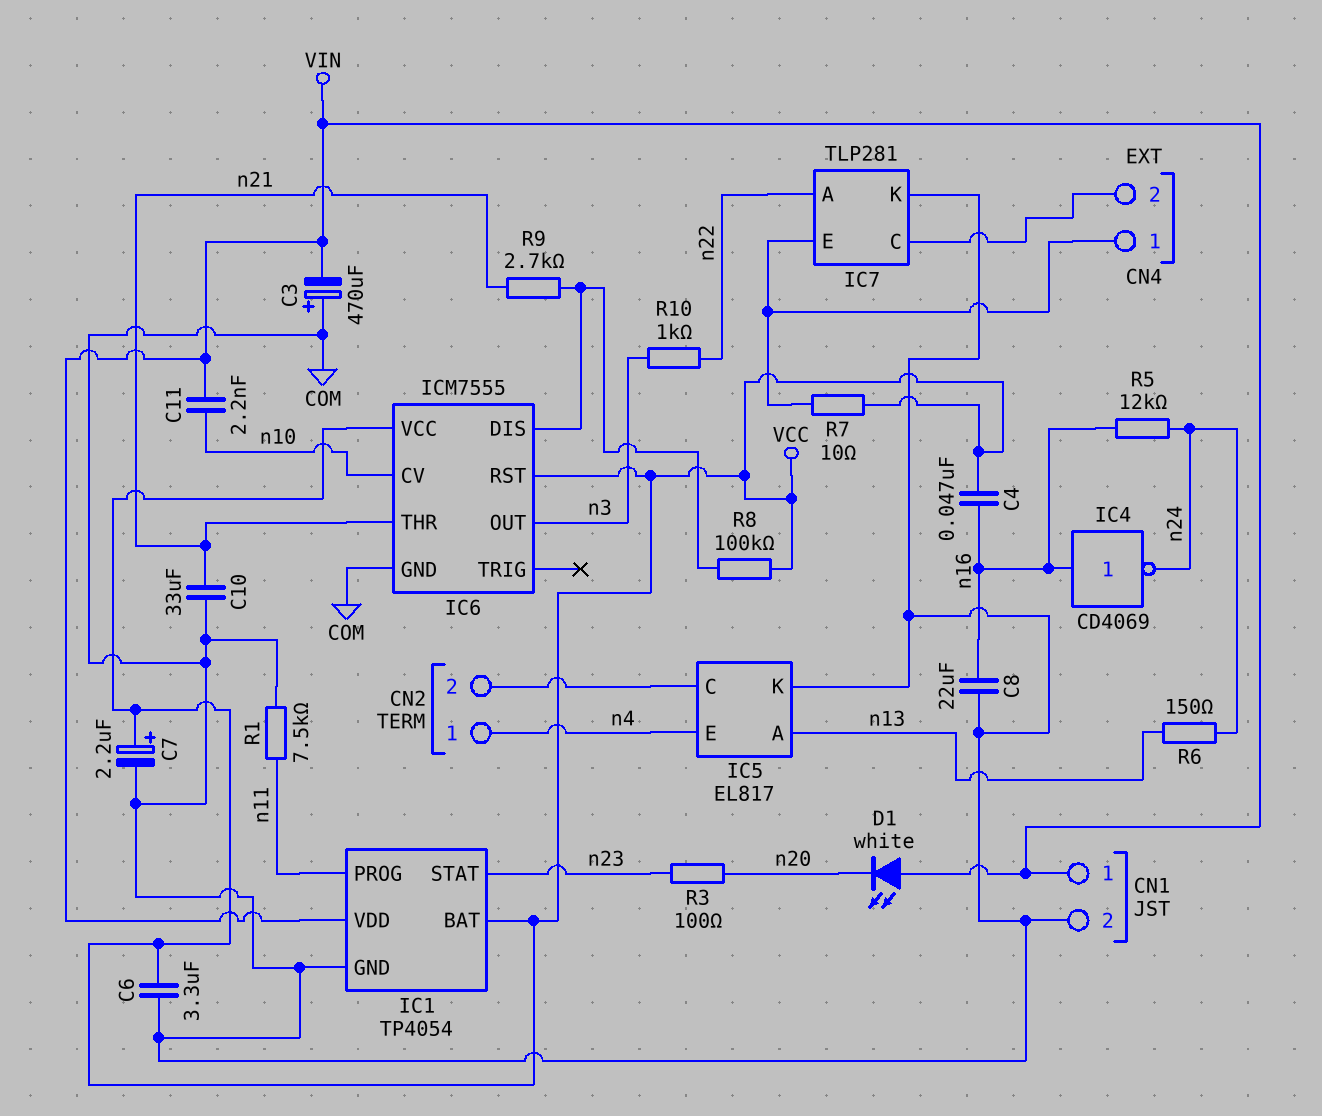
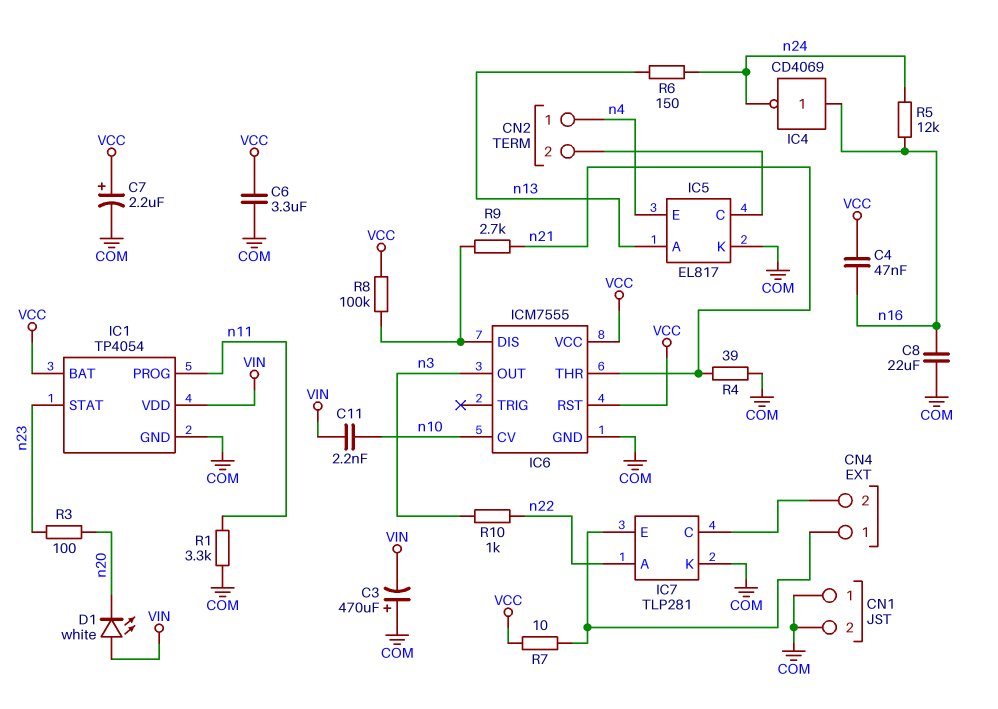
C10: 33uF (COM, n21) -> none
CN1 pin 1: VIN -> COM
R1: 7.5k (COM, n11) -> 3.3k (COM, n11)
R4: none -> 39 (COM, n21)

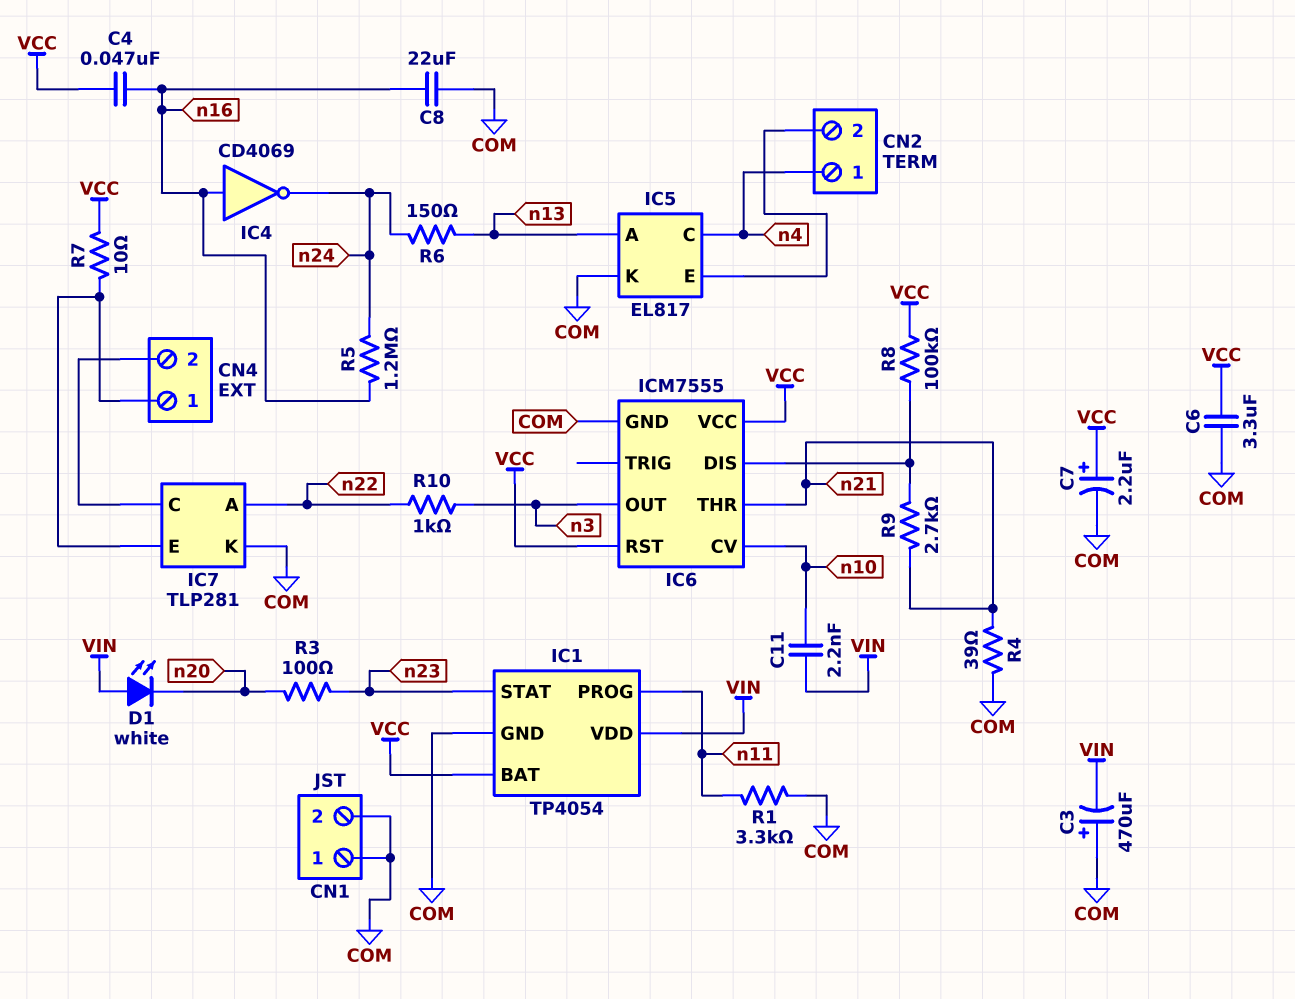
IC5 pin C: CN2/2 -> n4
IC5 pin E: n4 -> CN2/2
R5: 12k (n16, n24) -> 1.2M (n16, n24)

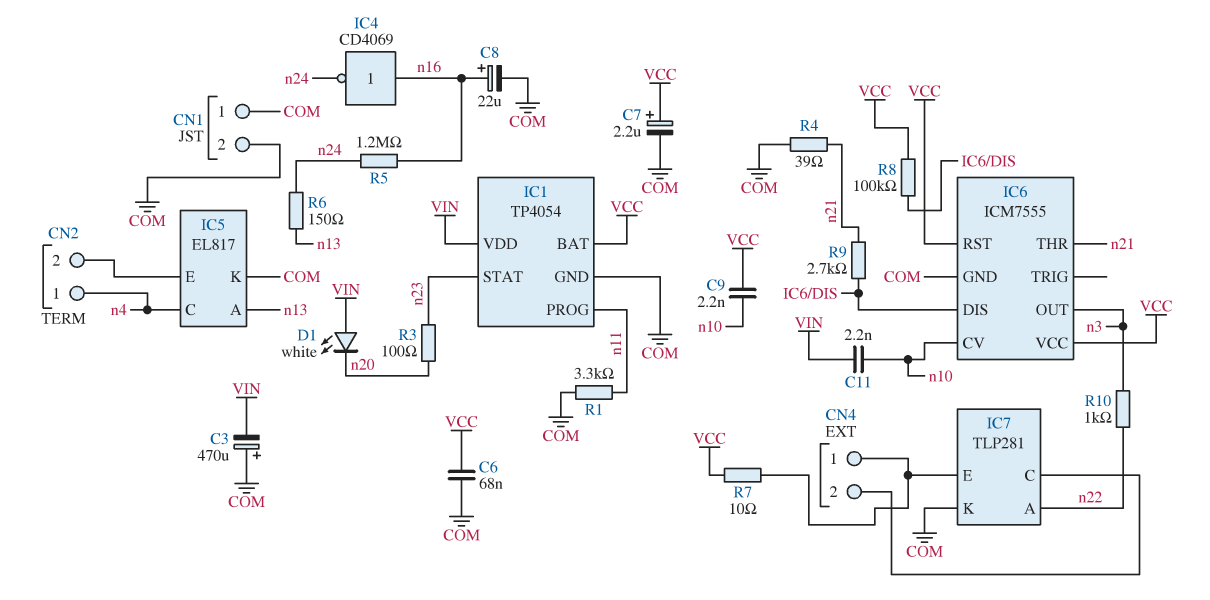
C4: 47nF (VCC, n16) -> none
C6: 3.3uF (COM, VCC) -> 68nF (COM, VCC)
C8: 22uF (COM, n16) -> 22uF (plus n16, minus COM)
C9: none -> 2.2nF (VCC, n10)

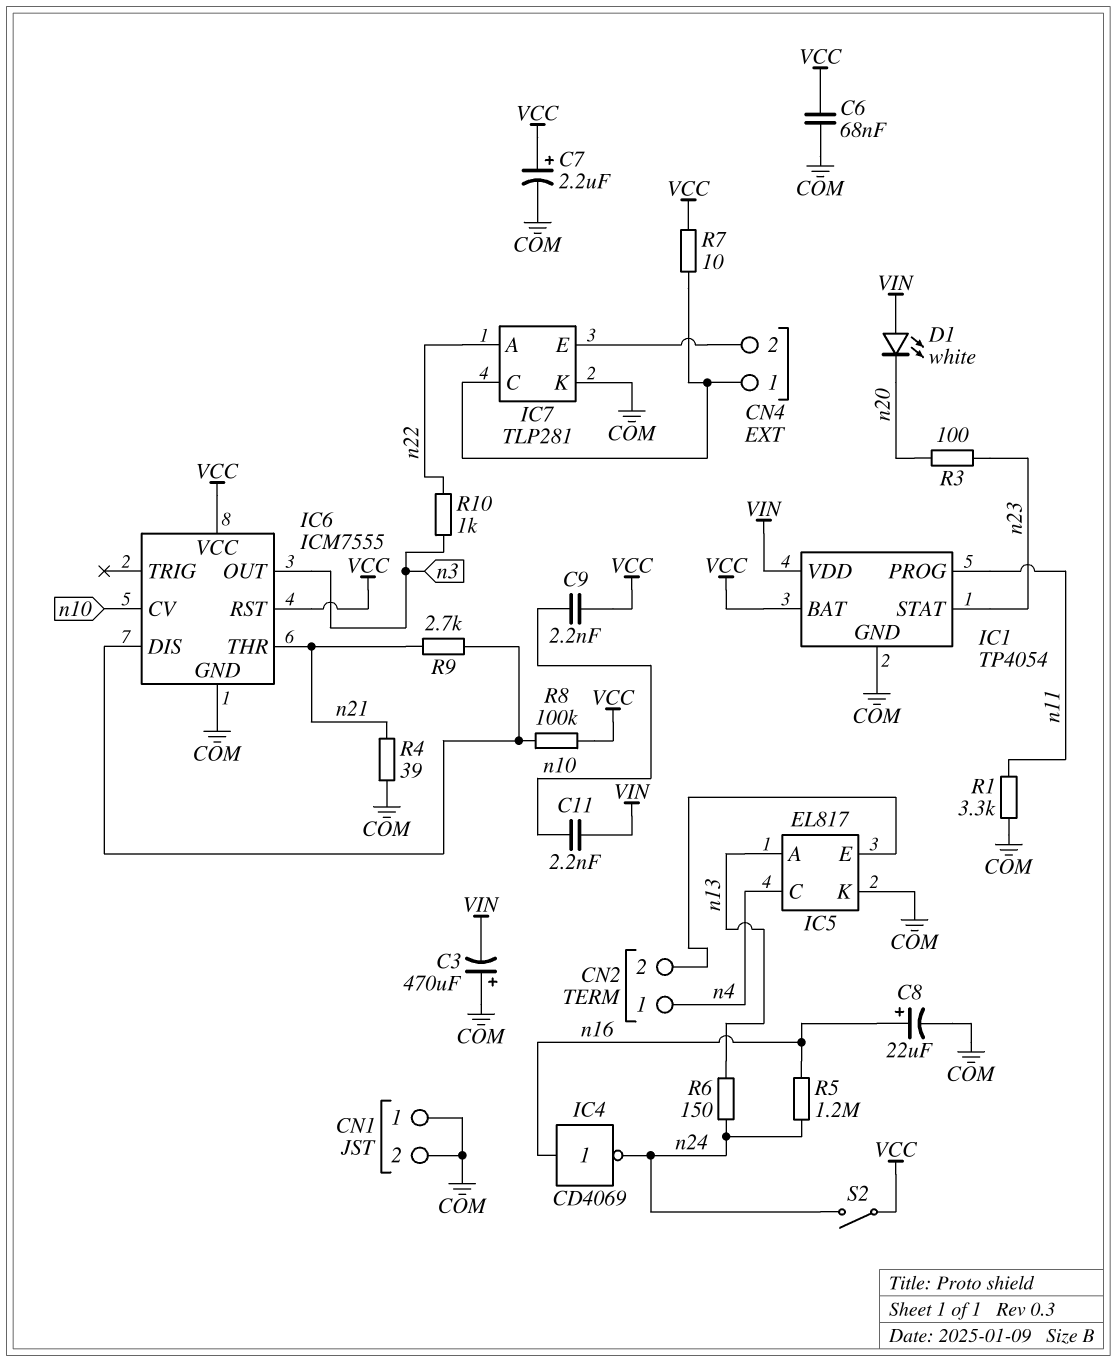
IC7 pin C: CN4/2 -> CN4/1
IC7 pin E: CN4/1 -> CN4/2
S2: none -> switch (VCC, n24)

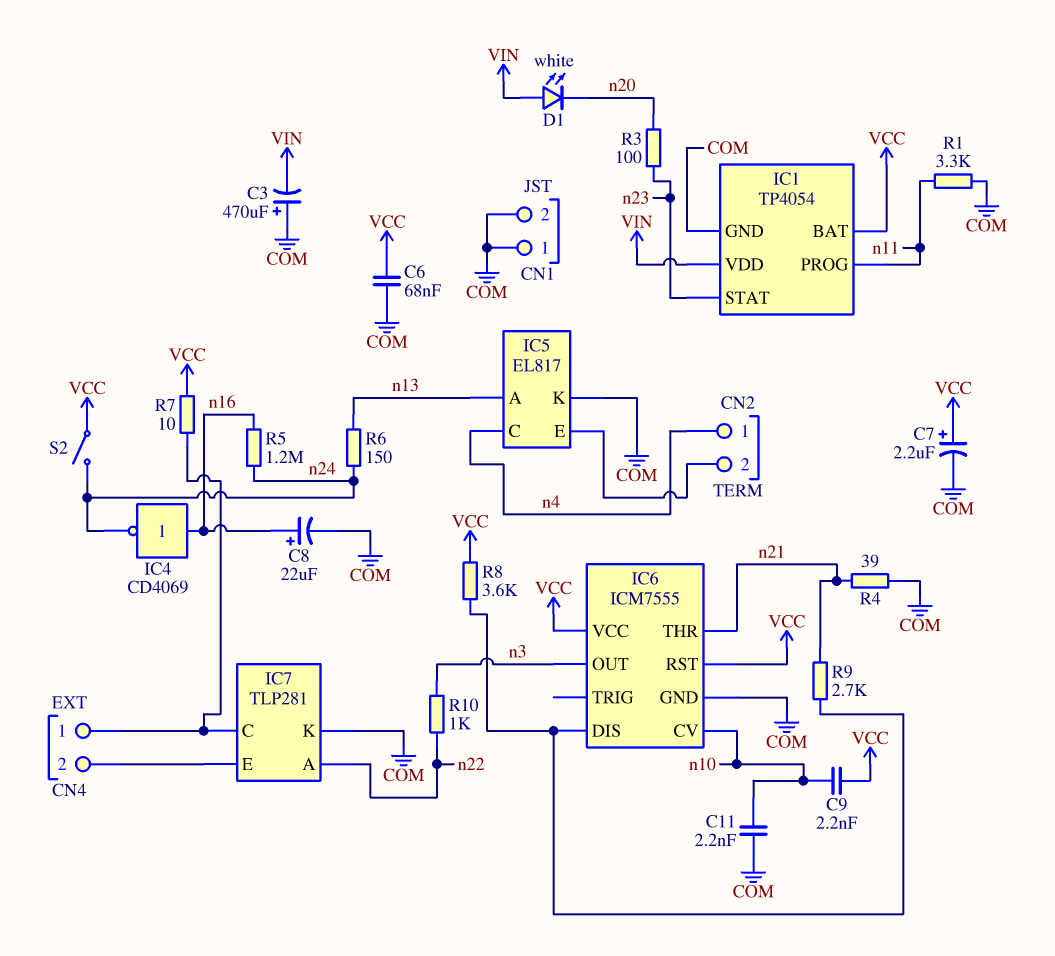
C11: 2.2nF (VIN, n10) -> 2.2nF (COM, n10)
R8: 100k (IC6/DIS, VCC) -> 3.6k (IC6/DIS, VCC)

